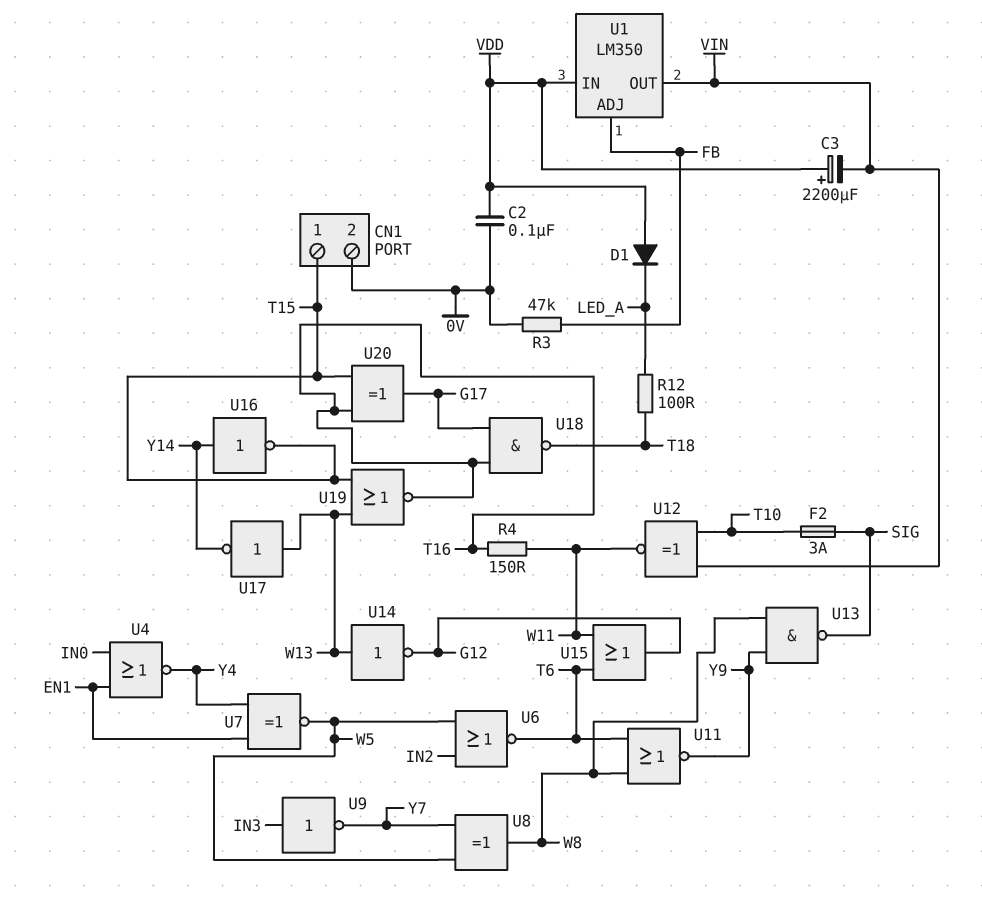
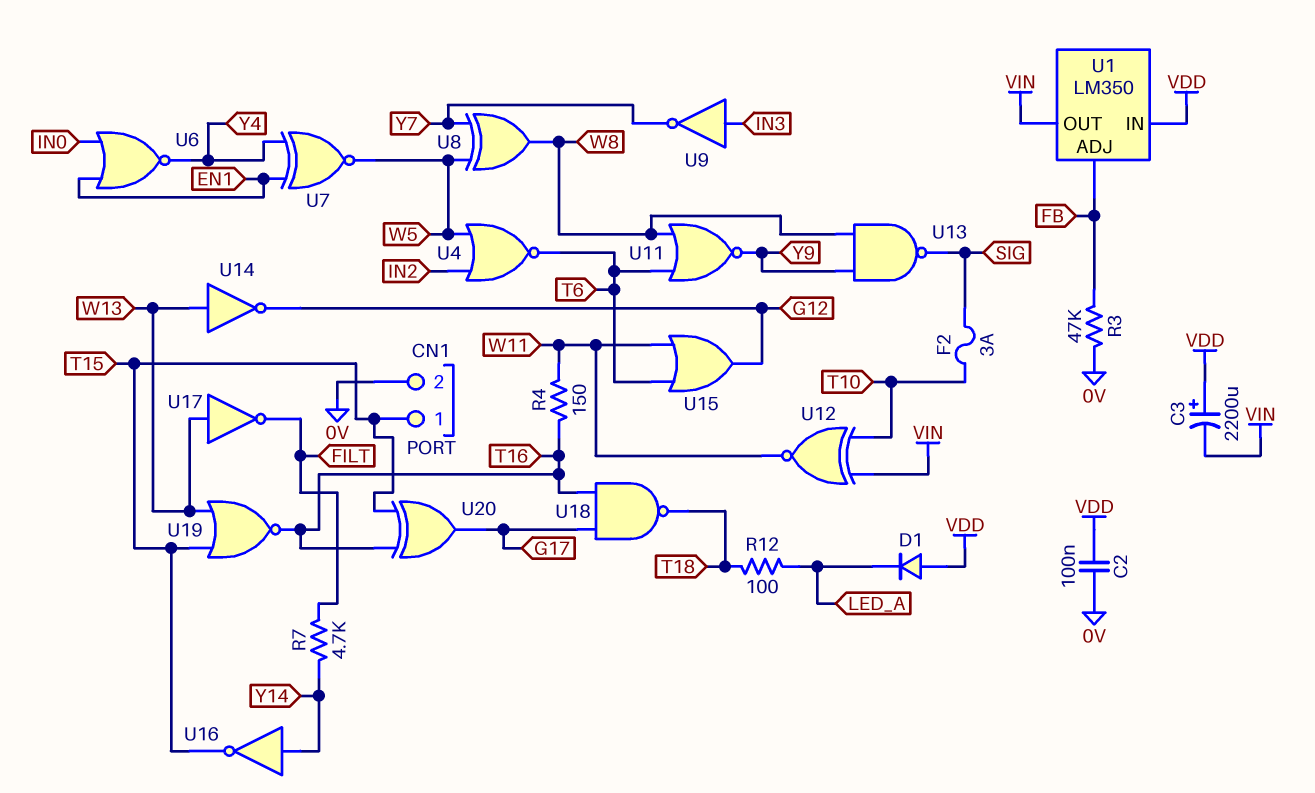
R7: none -> 4.7k (FILT, Y14)
U4: NOR (in EN1, in IN0, out Y4) -> NOR (in IN2, in W5, out T6)
U6: NOR (in IN2, in W5, out T6) -> NOR (in EN1, in IN0, out Y4)
U17: NOT (in W13, out Y14) -> NOT (in W13, out FILT)

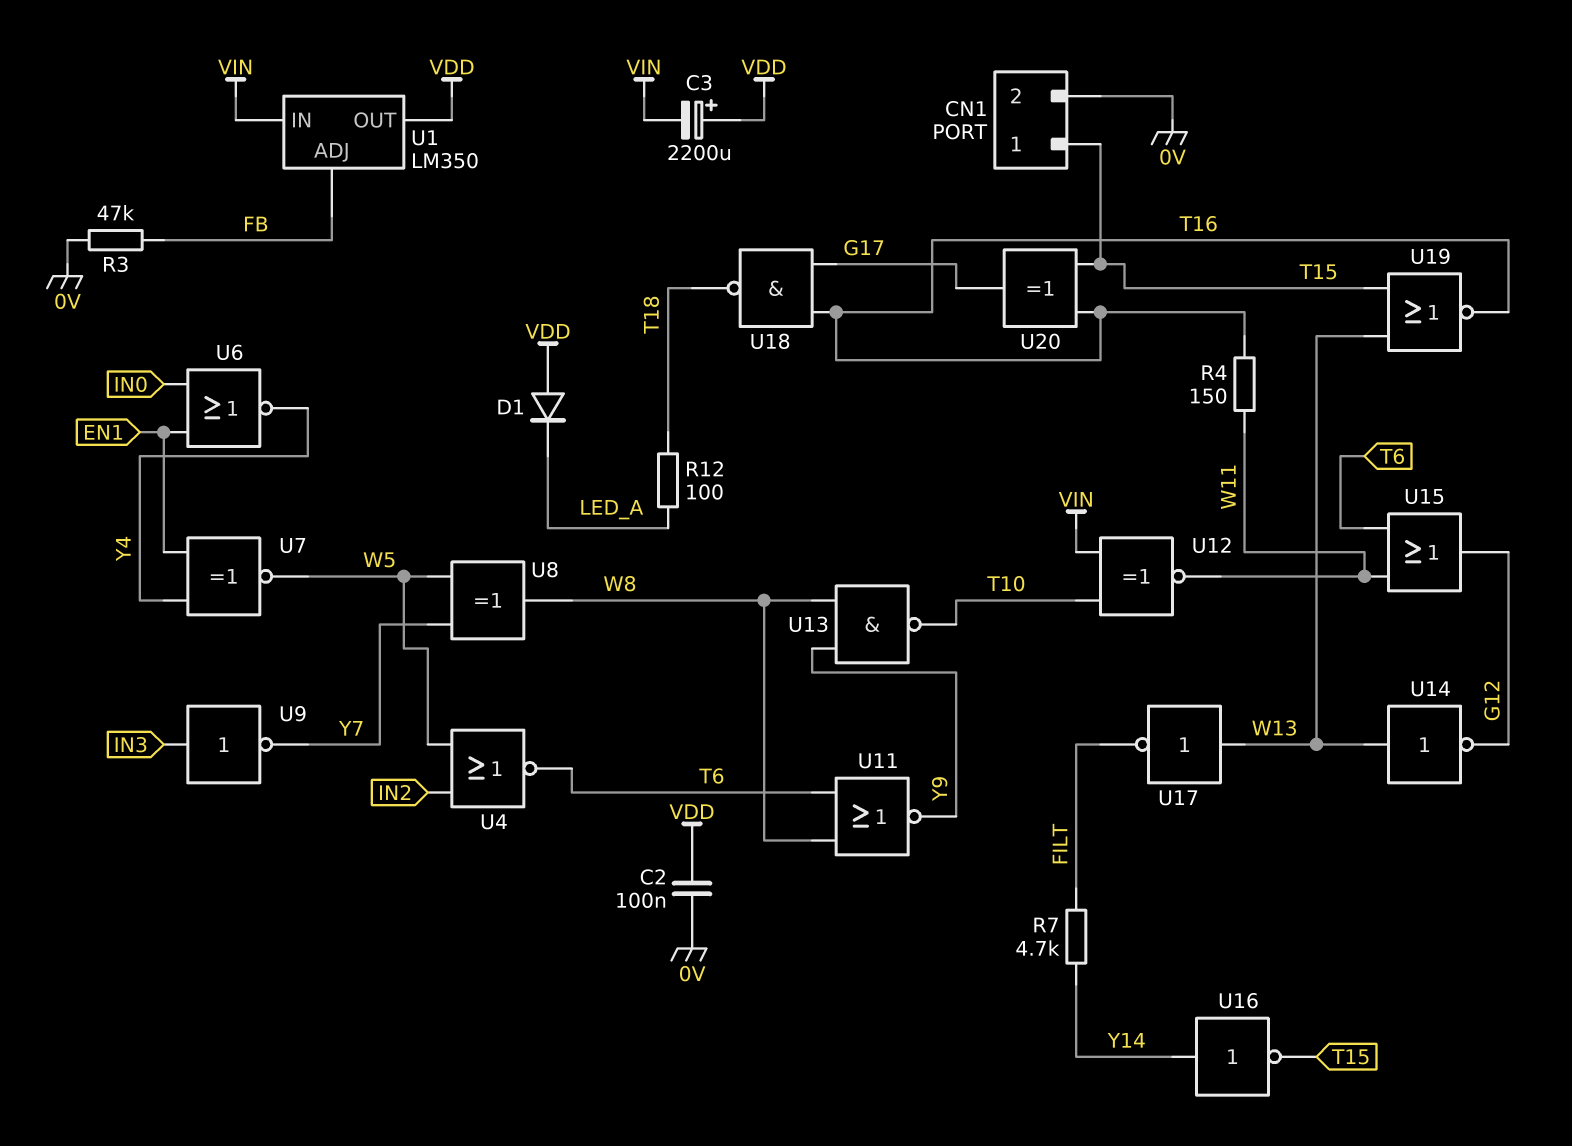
F2: 3A (SIG, T10) -> none
U1 pin IN: VDD -> VIN
U1 pin OUT: VIN -> VDD
U13: NAND (in W8, in Y9, out SIG) -> NAND (in W8, in Y9, out T10)

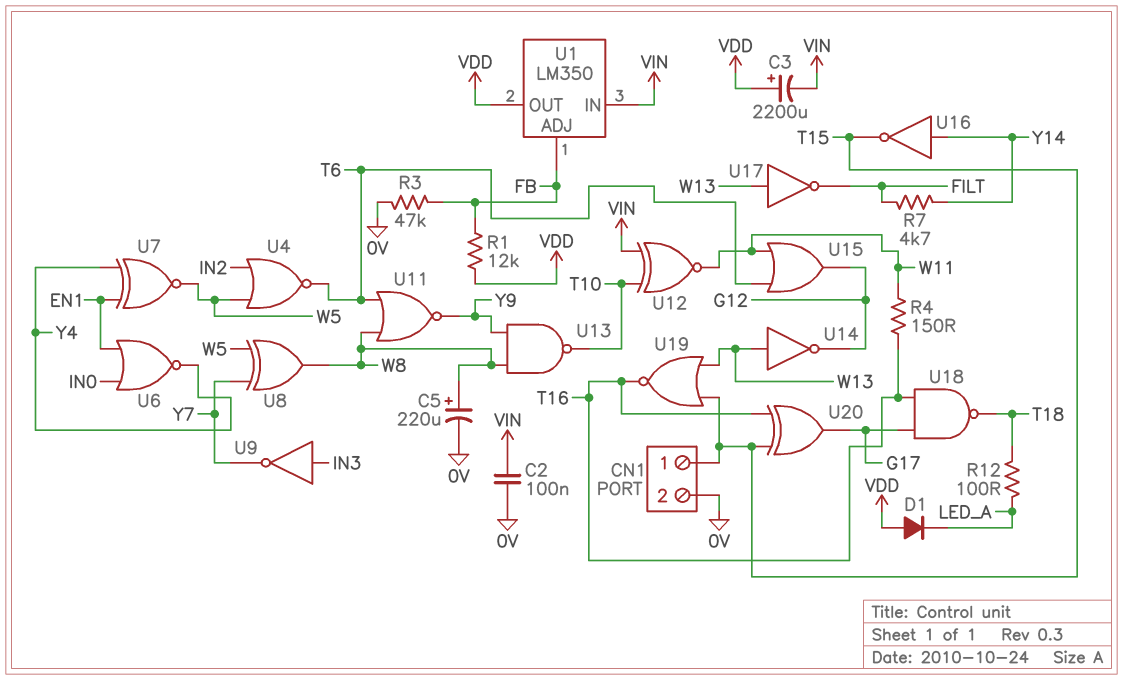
C2: 100nF (0V, VDD) -> 100nF (0V, VIN)
C5: none -> 220uF (plus W8, minus 0V)
R1: none -> 12k (FB, VDD)

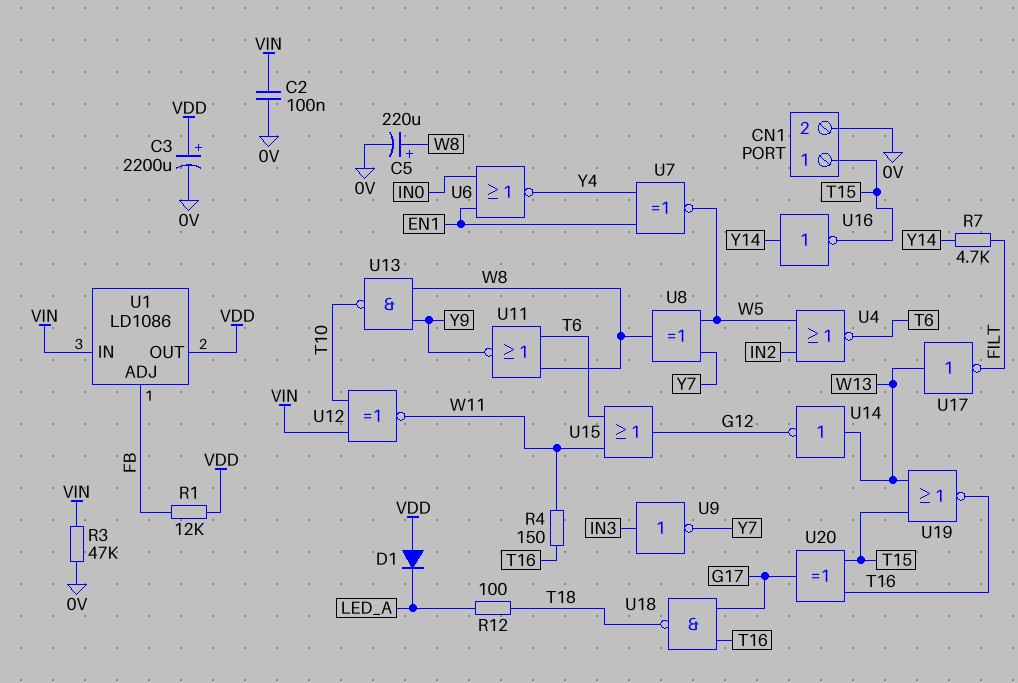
C3: 2200uF (plus VDD, minus VIN) -> 2200uF (plus VDD, minus 0V)
R3: 47k (0V, FB) -> 47k (0V, VIN)
U1: LM350 -> LD1086

